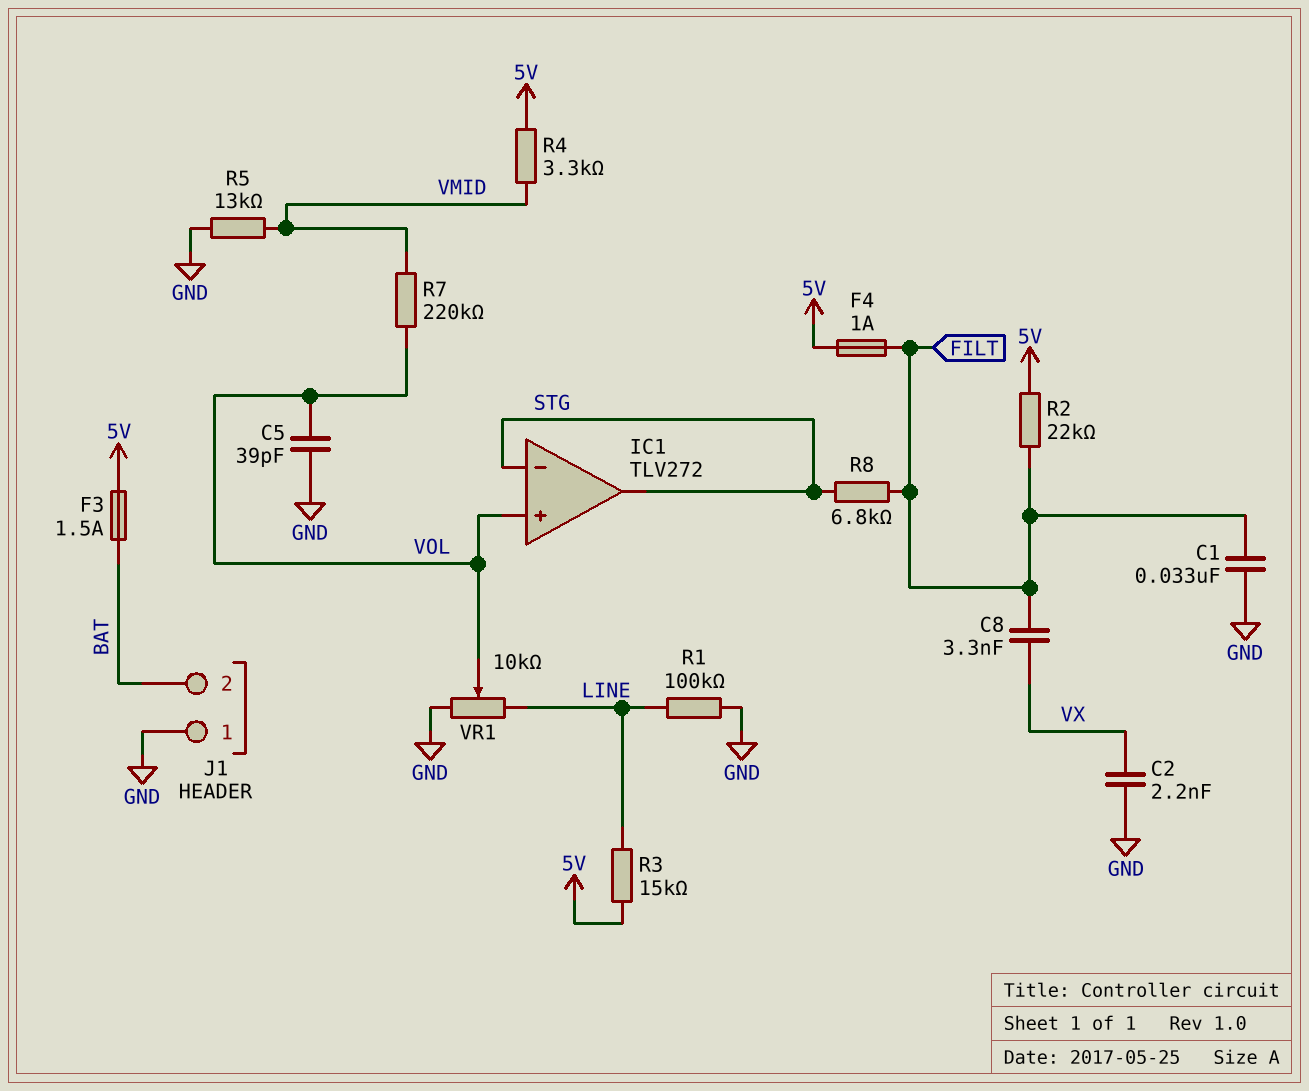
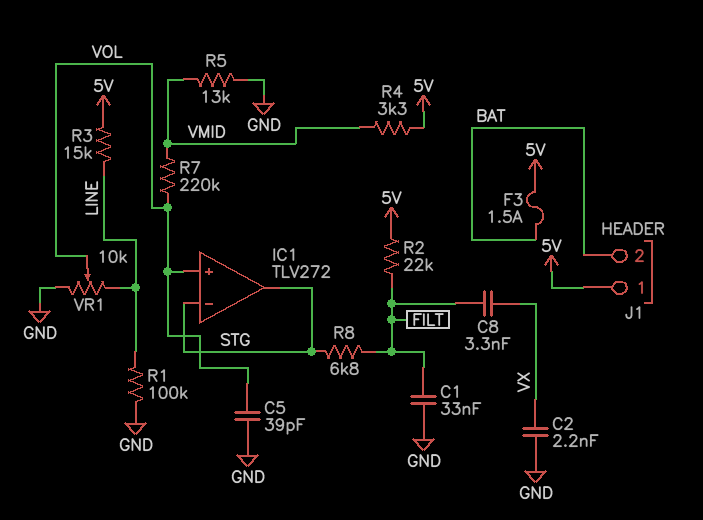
F4: 1A (5V, FILT) -> none
J1 pin 1: GND -> 5V

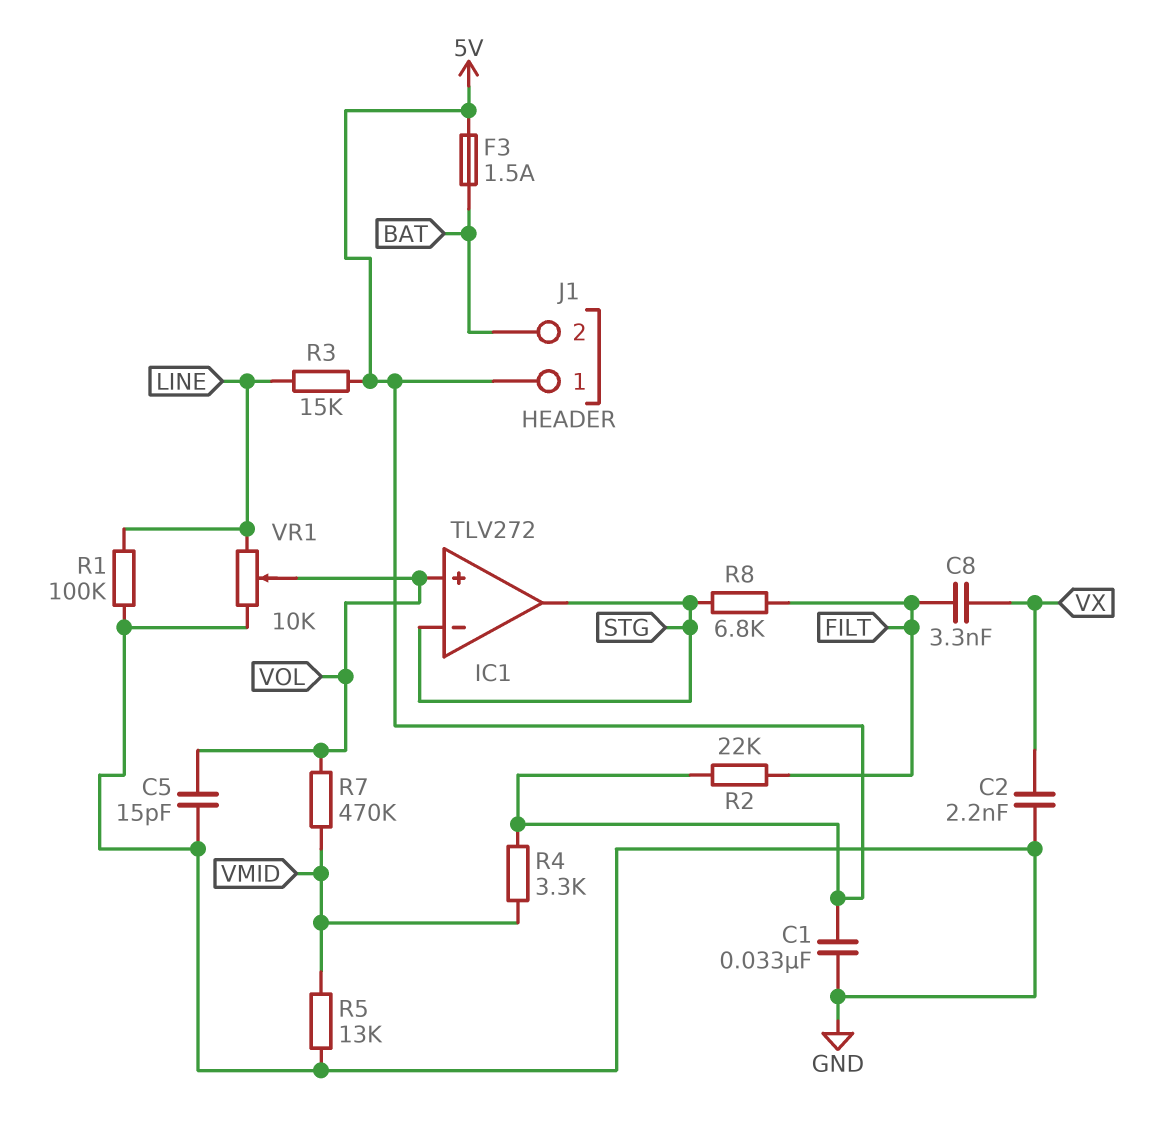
C1: 33nF (FILT, GND) -> 33nF (5V, GND)
C5: 39pF (GND, VOL) -> 15pF (GND, VOL)
R7: 220k (VMID, VOL) -> 470k (VMID, VOL)

